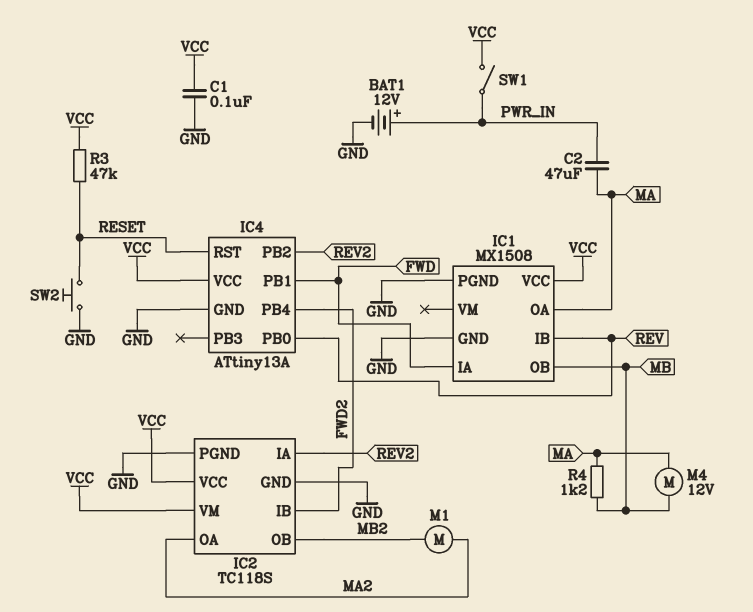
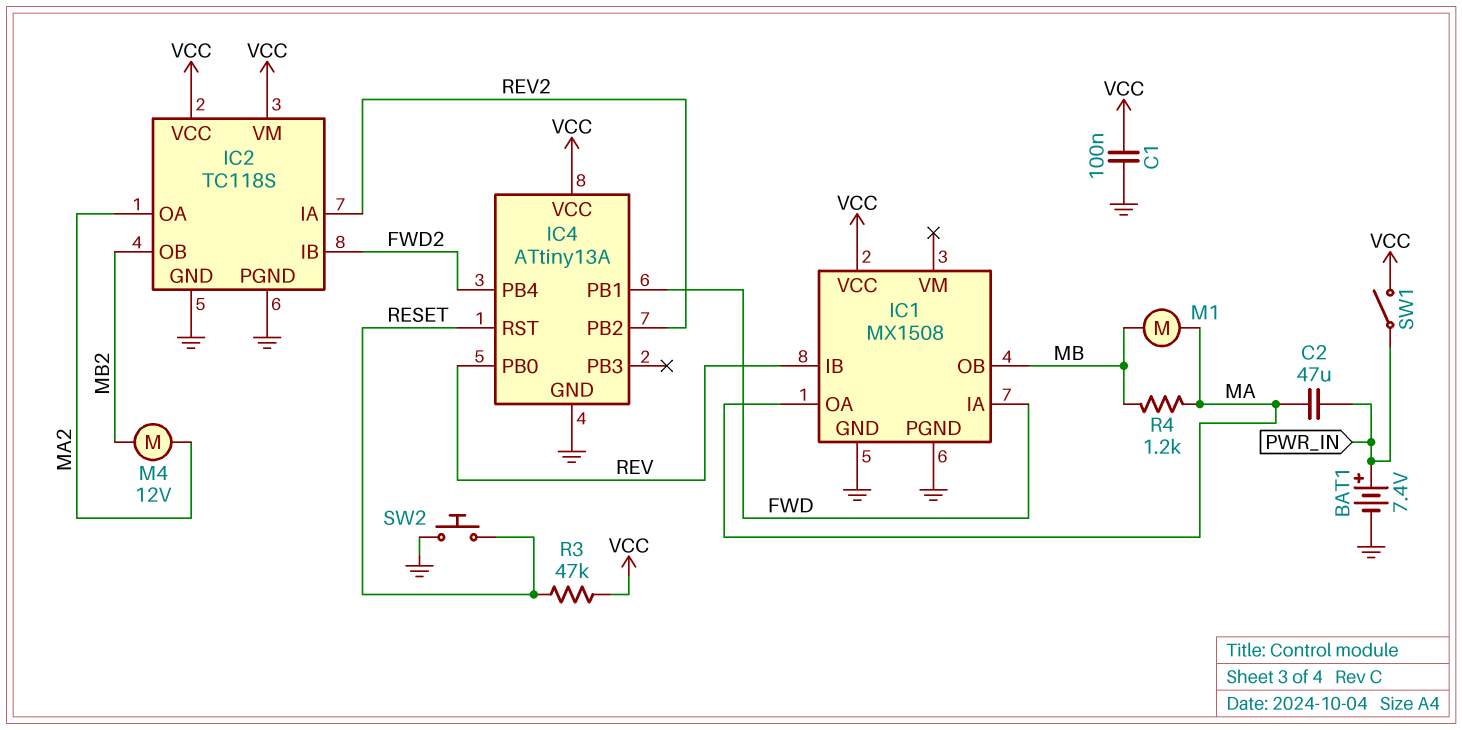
BAT1: 12V (plus PWR_IN, minus GND) -> 7.4V (plus PWR_IN, minus GND)
M1: motor (MA2, MB2) -> motor (MA, MB)
M4: motor 12V (MA, MB) -> motor 12V (MA2, MB2)

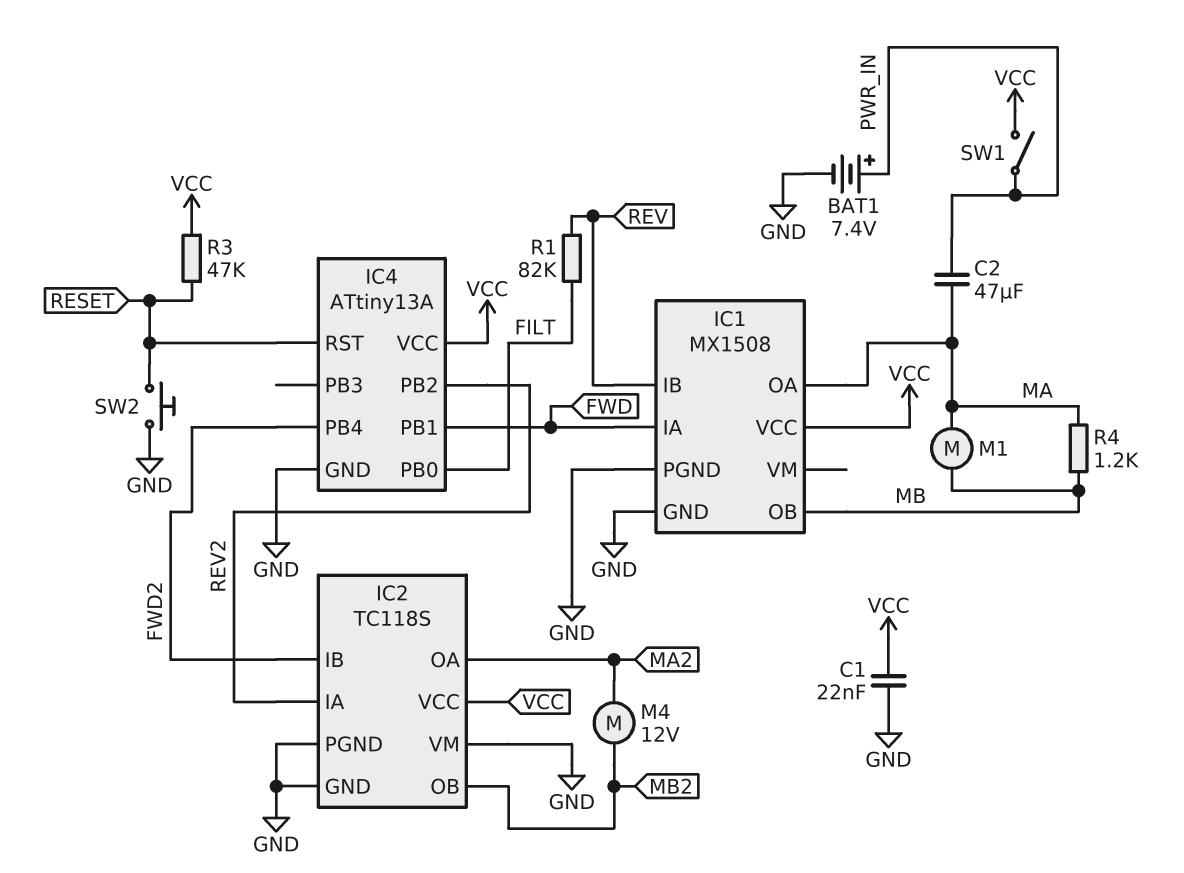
C1: 100nF (GND, VCC) -> 22nF (GND, VCC)
IC2 pin VM: VCC -> GND
IC4 pin PB0: REV -> FILT
R1: none -> 82k (FILT, REV)

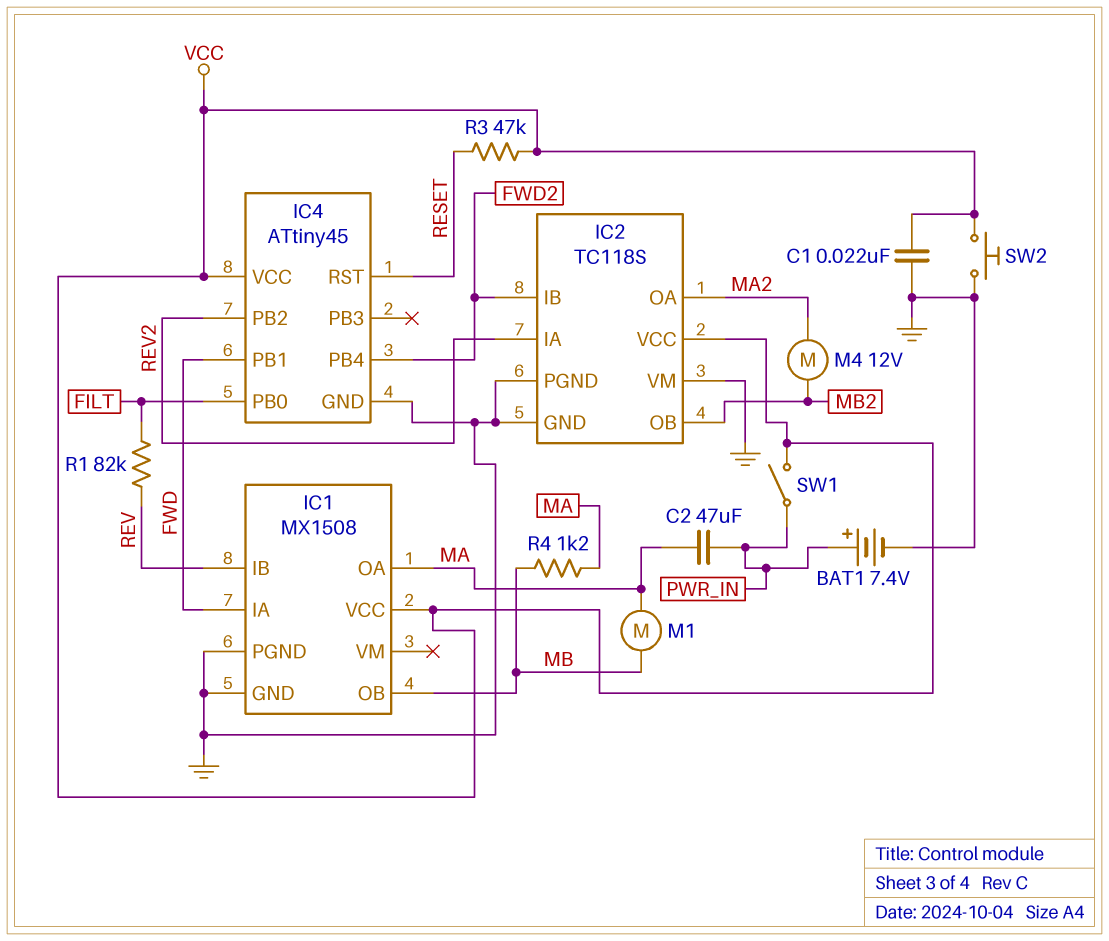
IC4: ATtiny13A -> ATtiny45
SW2: button (GND, RESET) -> button (GND, VCC)

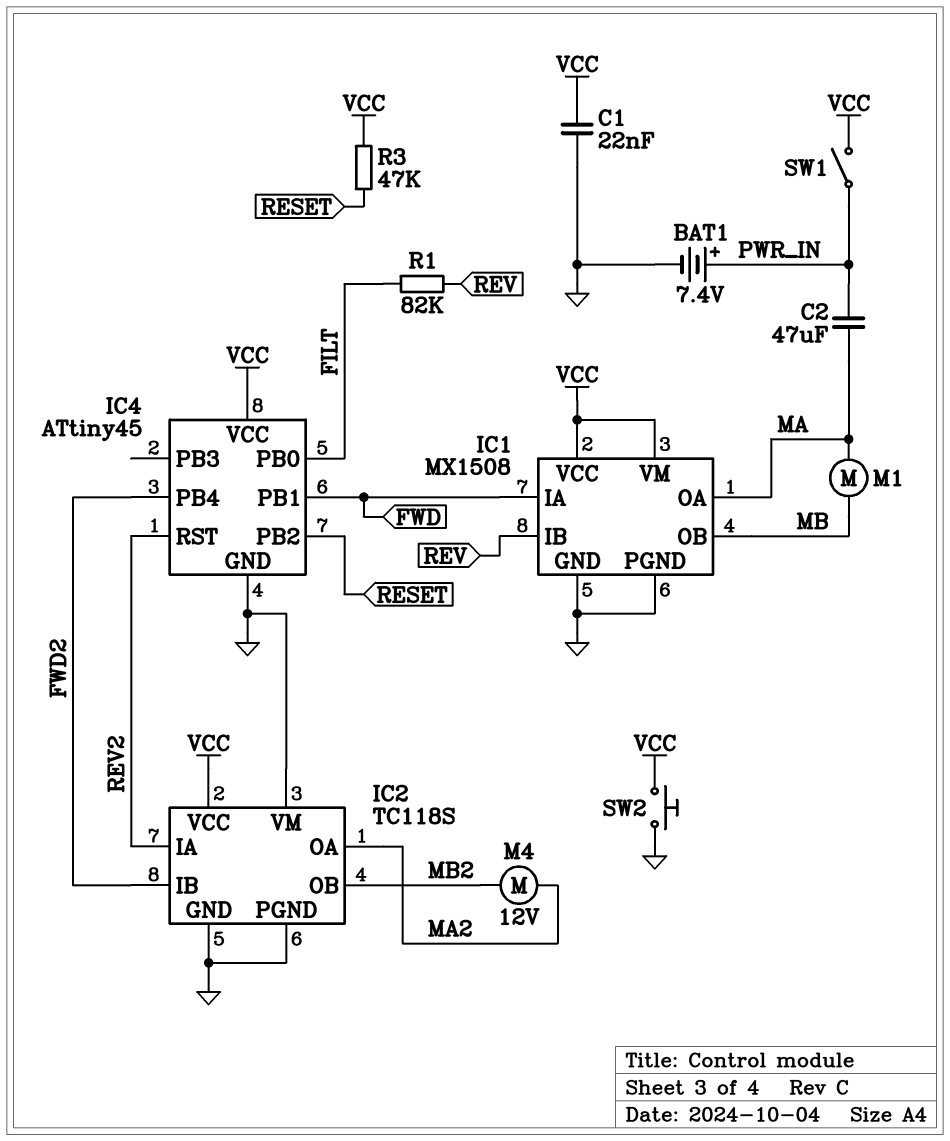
IC1 pin VM: none -> VCC
IC4 pin PB2: REV2 -> RESET
IC4 pin RST: RESET -> REV2
R4: 1.2k (MA, MB) -> none

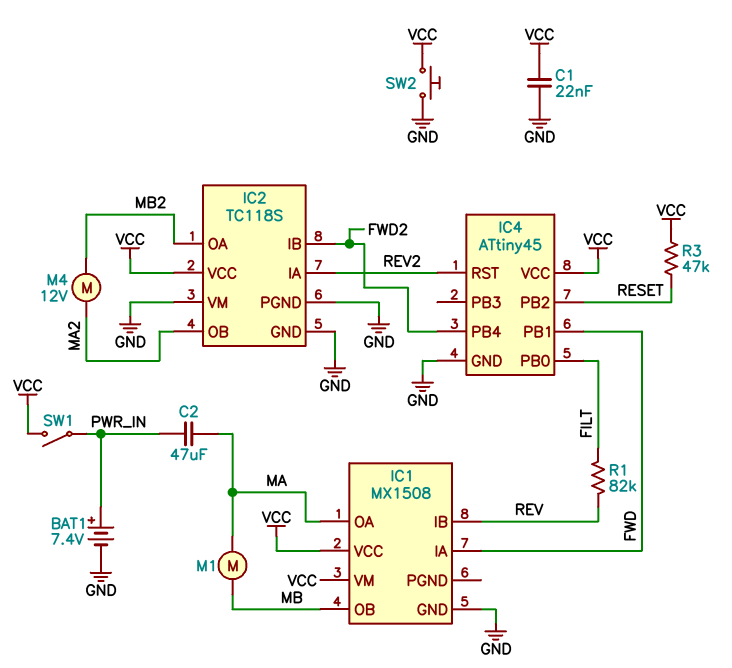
IC1 pin PGND: GND -> none
IC2 pin OA: MA2 -> MB2
IC2 pin OB: MB2 -> MA2

